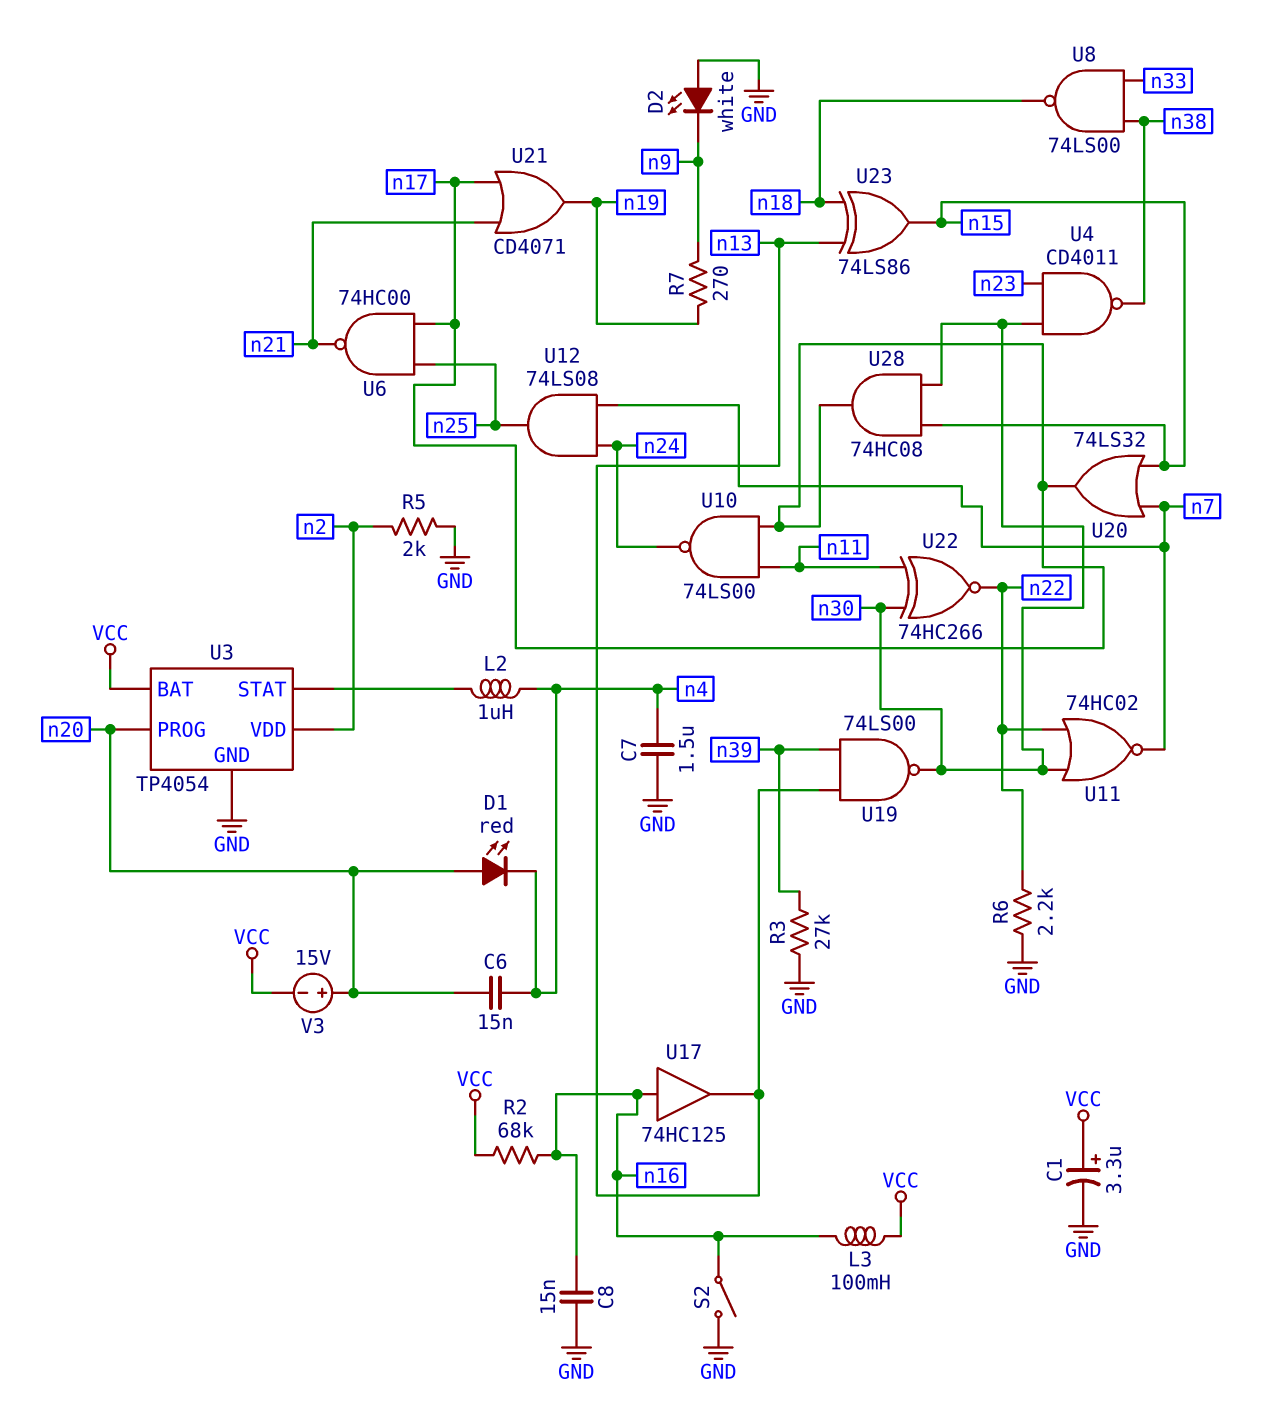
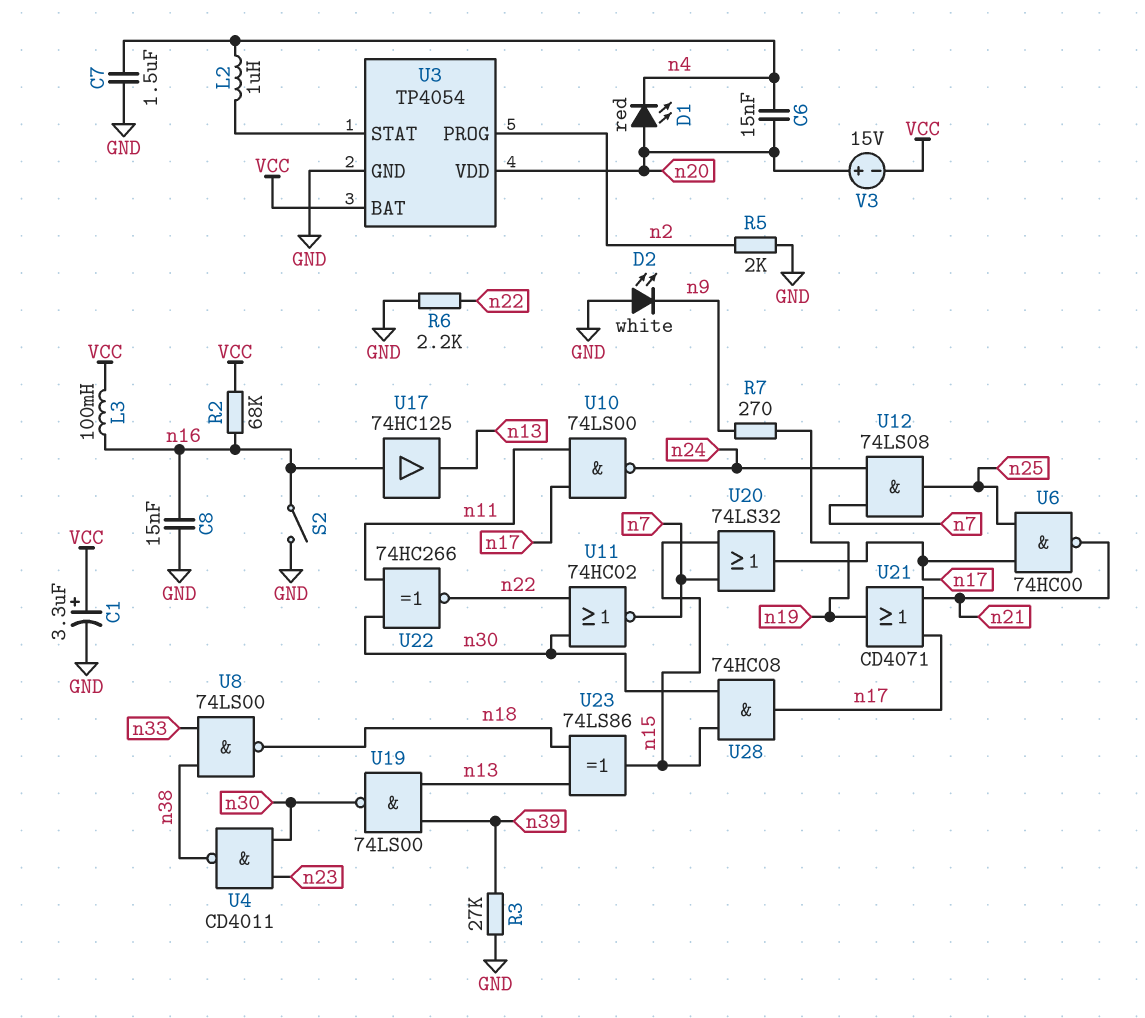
U3 pin PROG: n20 -> n2
U3 pin VDD: n2 -> n20

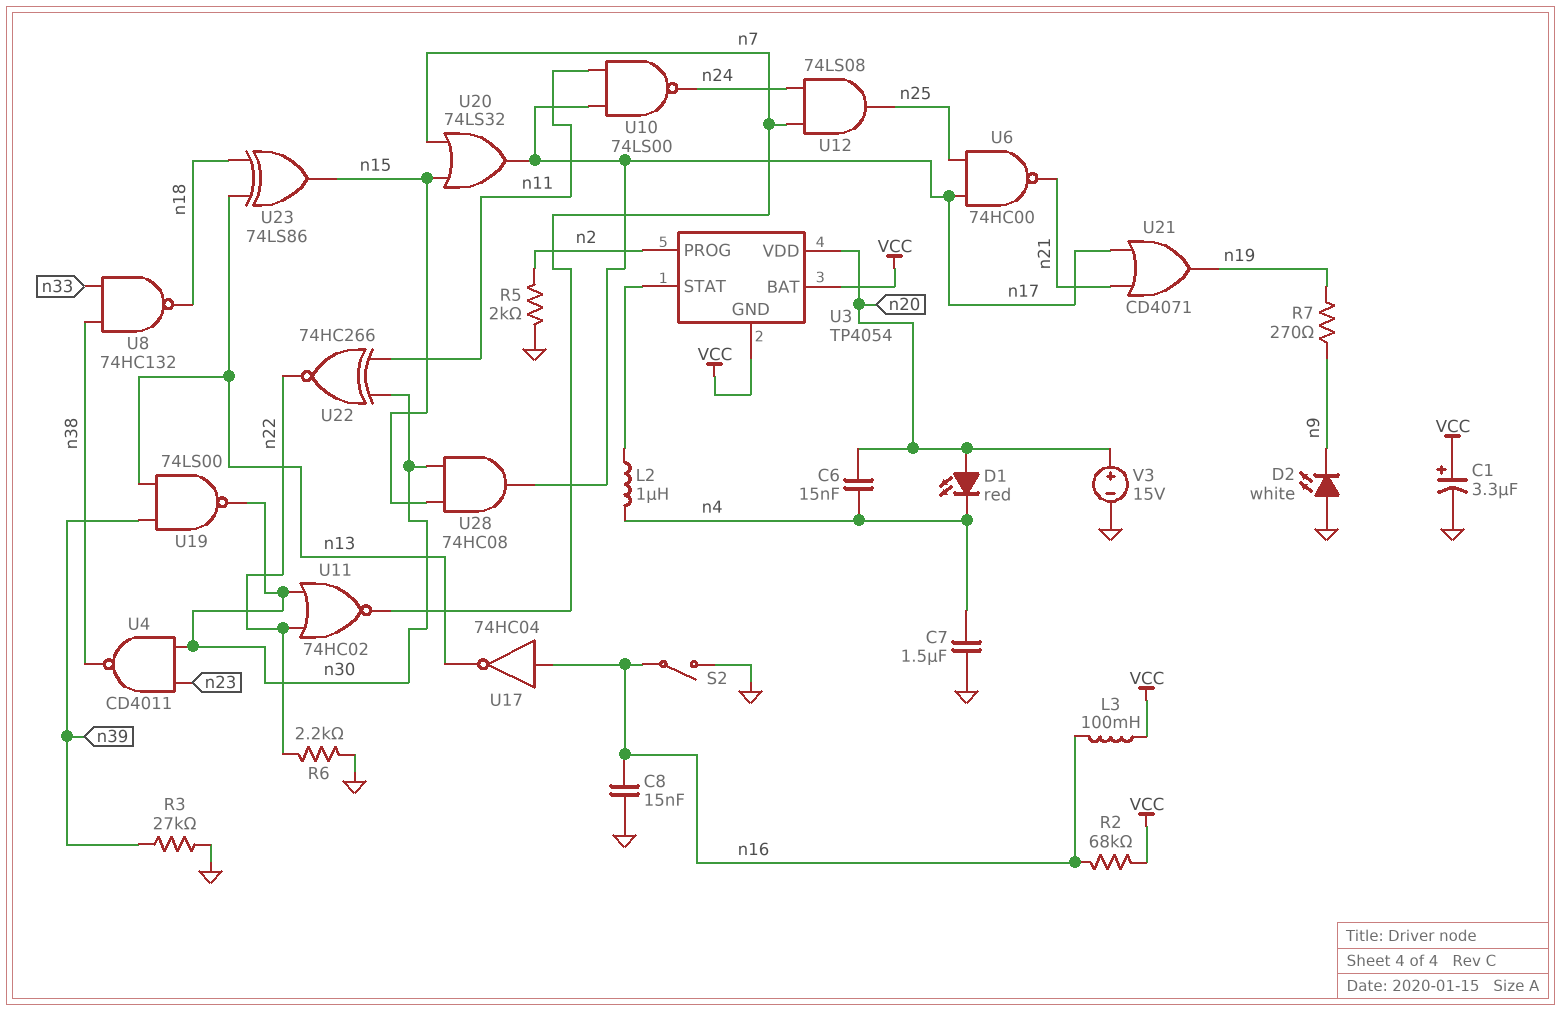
U3 pin GND: GND -> VCC
U8: NAND 74LS00 (in n33, in n38, out n18) -> NAND 74HC132 (in n33, in n38, out n18)
U17: buffer 74HC125 (in n16, out n13) -> NOT 74HC04 (in n16, out n13)
V3: 15V (plus n20, minus VCC) -> 15V (plus n20, minus GND)

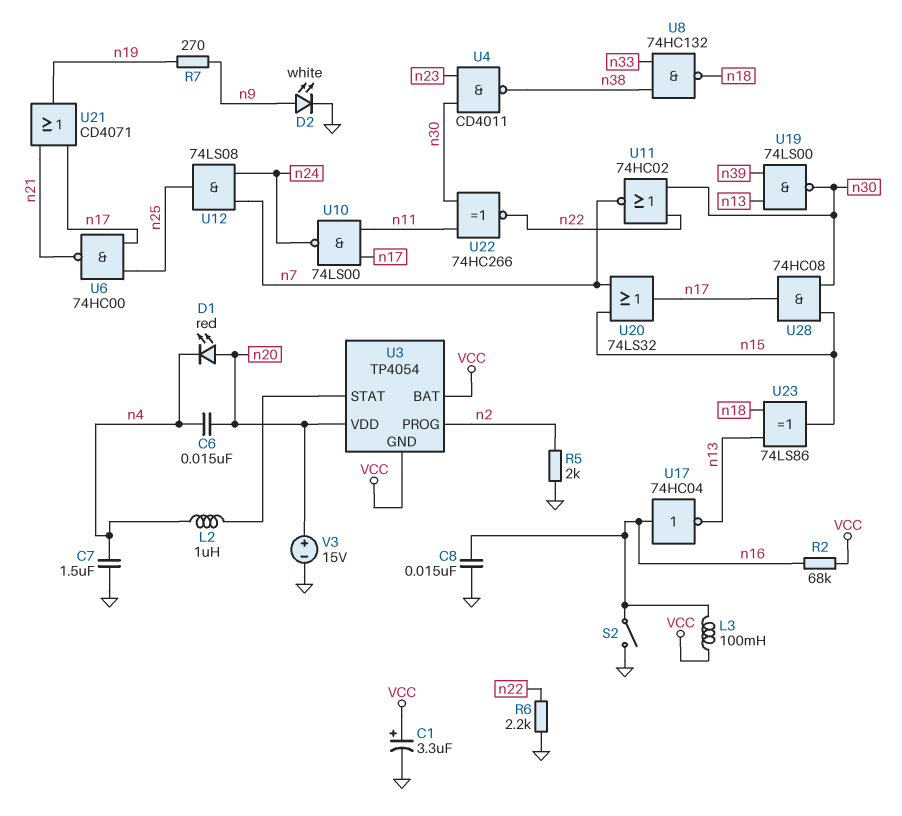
D2: LED white (A GND, K n9) -> LED white (A n9, K GND)
R3: 27k (GND, n39) -> none

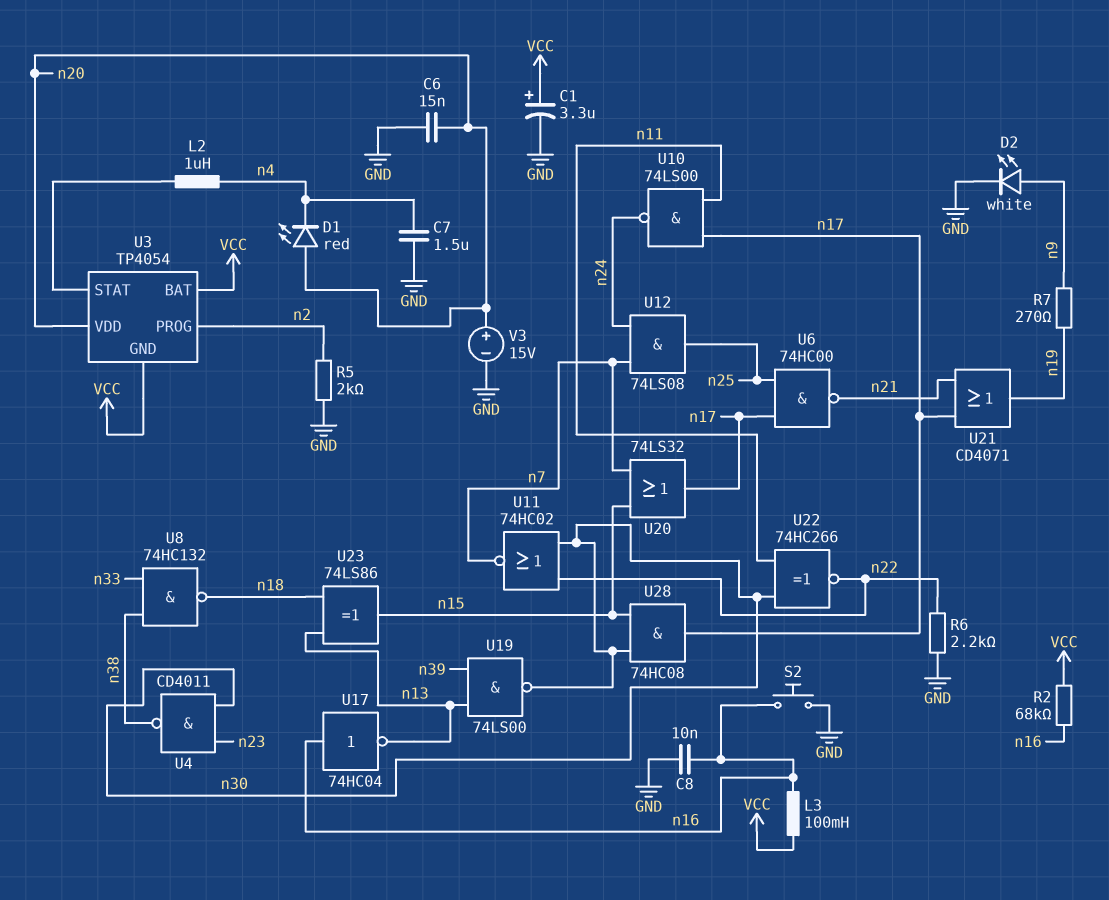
C6: 15nF (n4, n20) -> 15nF (GND, n20)
C8: 15nF (GND, n16) -> 10nF (GND, n16)
S2: switch (GND, n16) -> button (GND, n16)

